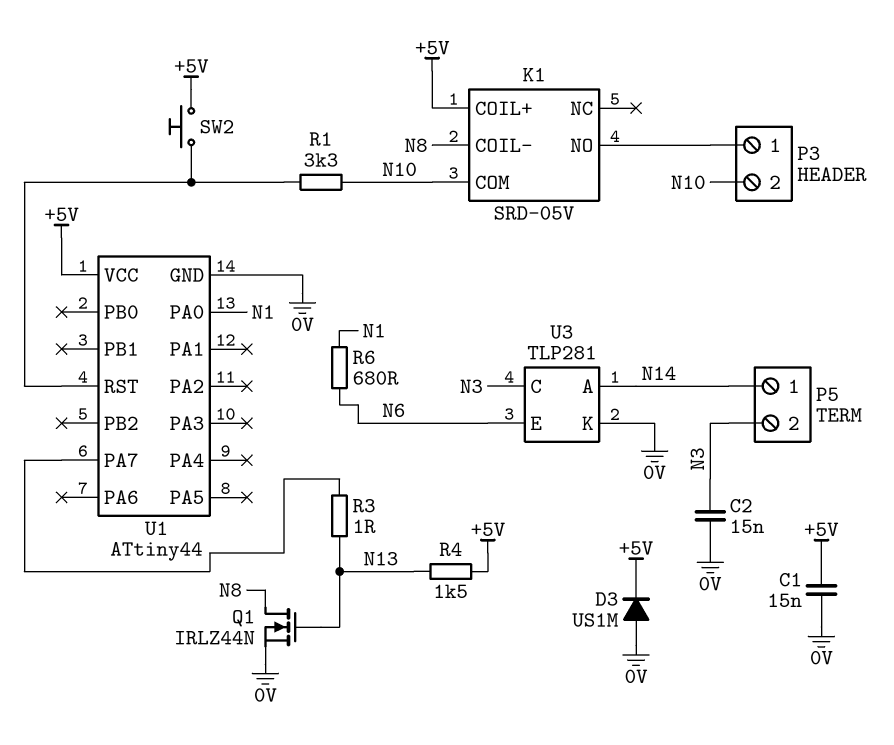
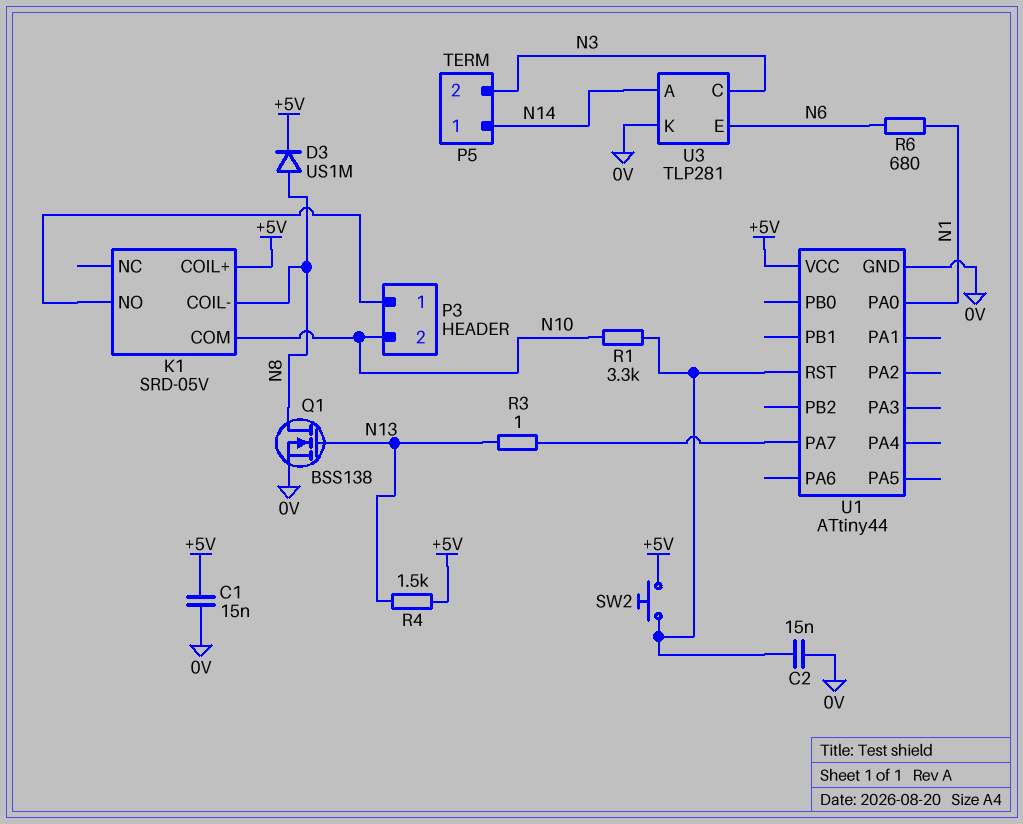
C2: 15nF (0V, N3) -> 15nF (0V, U1/RST)
D3: diode US1M (A 0V, K +5V) -> diode US1M (A N8, K +5V)
Q1: NMOS IRLZ44N (G N13, D N8, S 0V) -> NMOS BSS138 (G N13, D N8, S 0V)

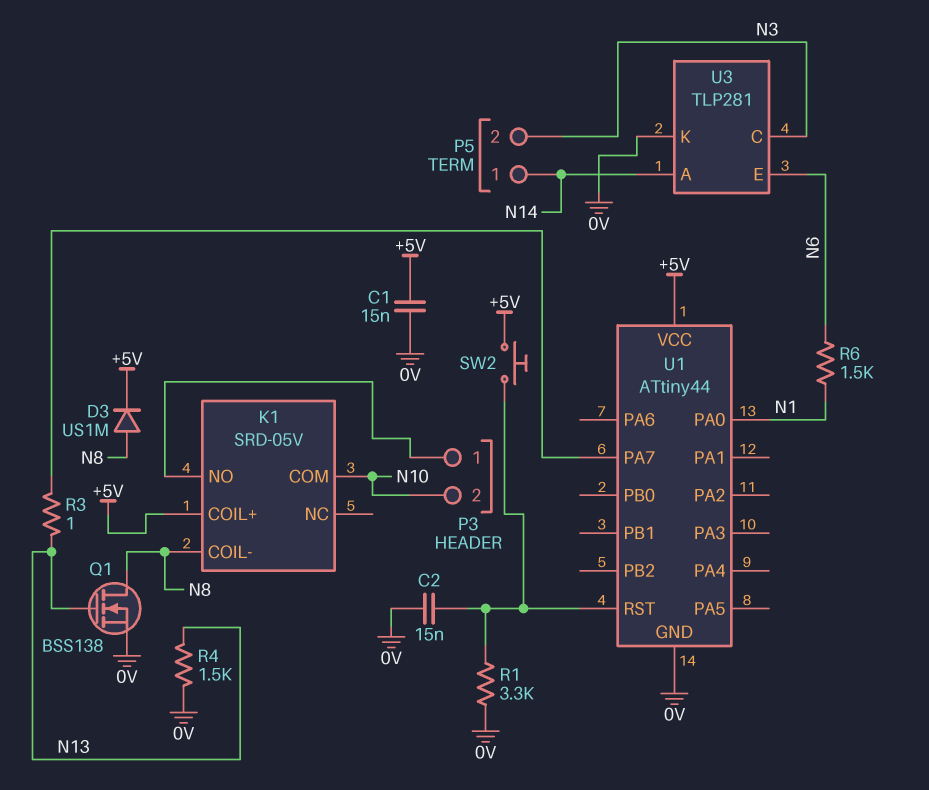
R1: 3.3k (N10, U1/RST) -> 3.3k (0V, U1/RST)
R4: 1.5k (+5V, N13) -> 1.5k (0V, N13)
R6: 680 (N1, N6) -> 1.5k (N1, N6)

